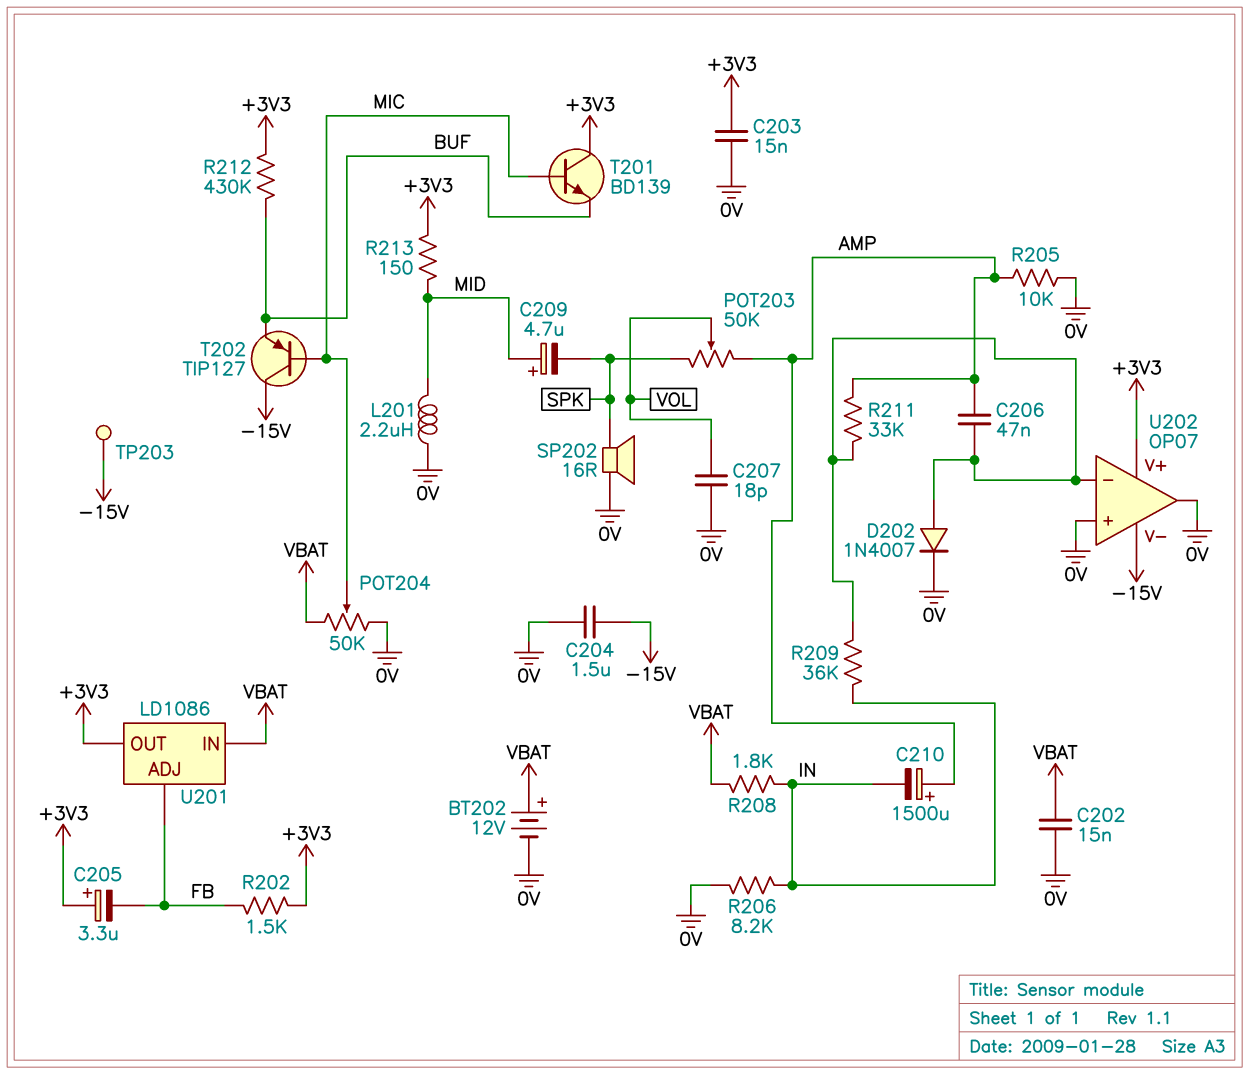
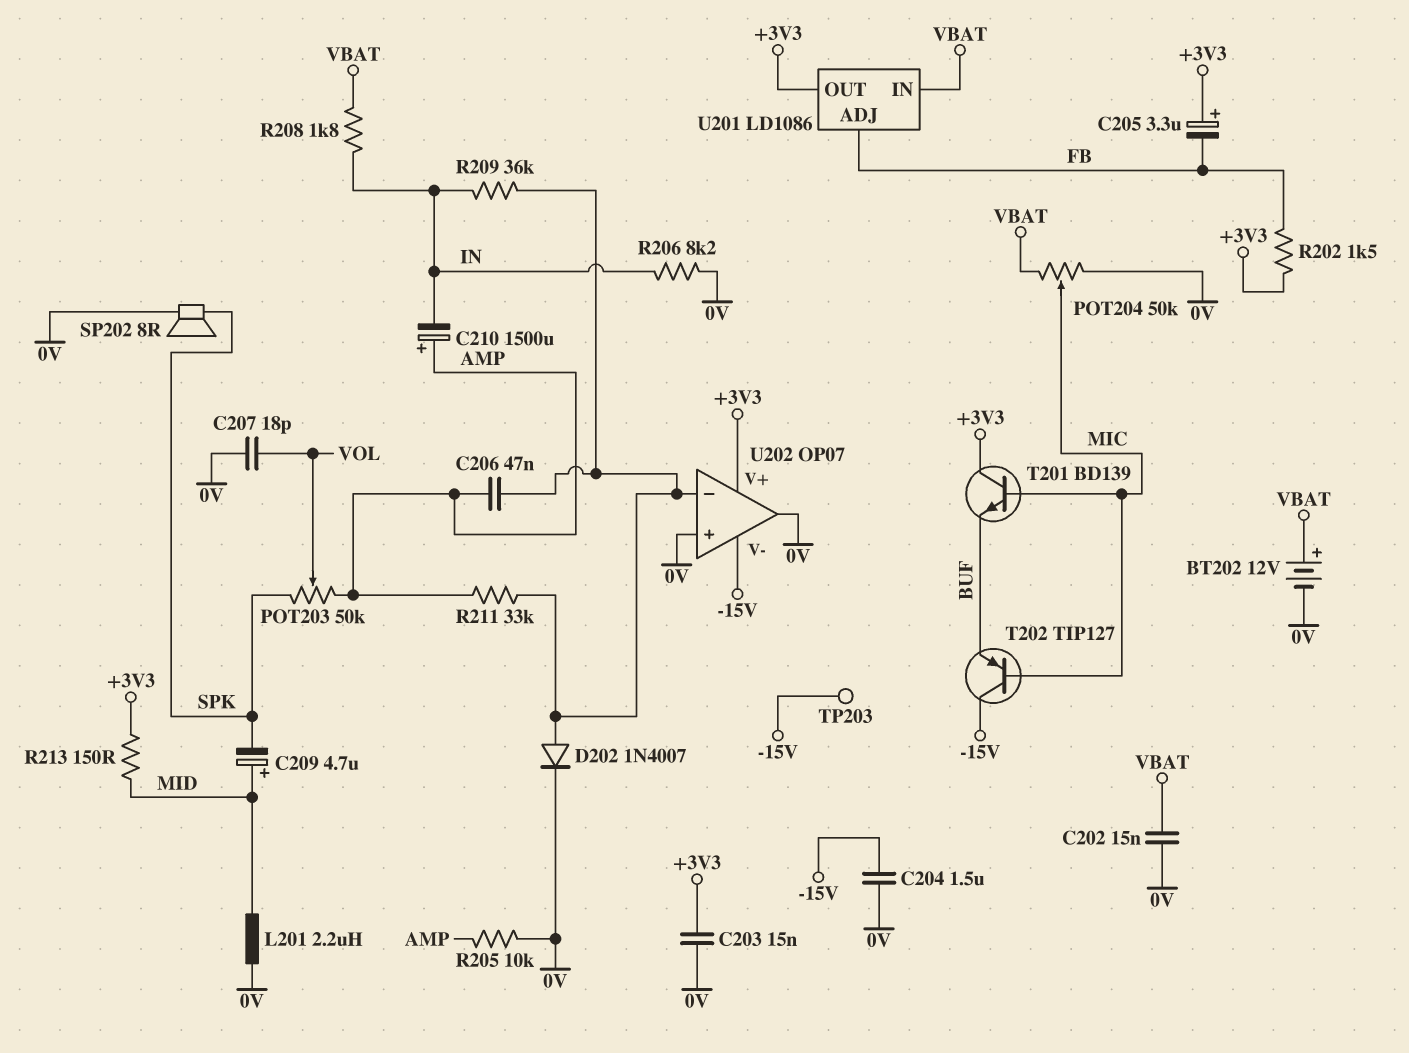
R212: 430k (+3V3, BUF) -> none
SP202: speaker 16R (0V, SPK) -> speaker 8R (0V, SPK)

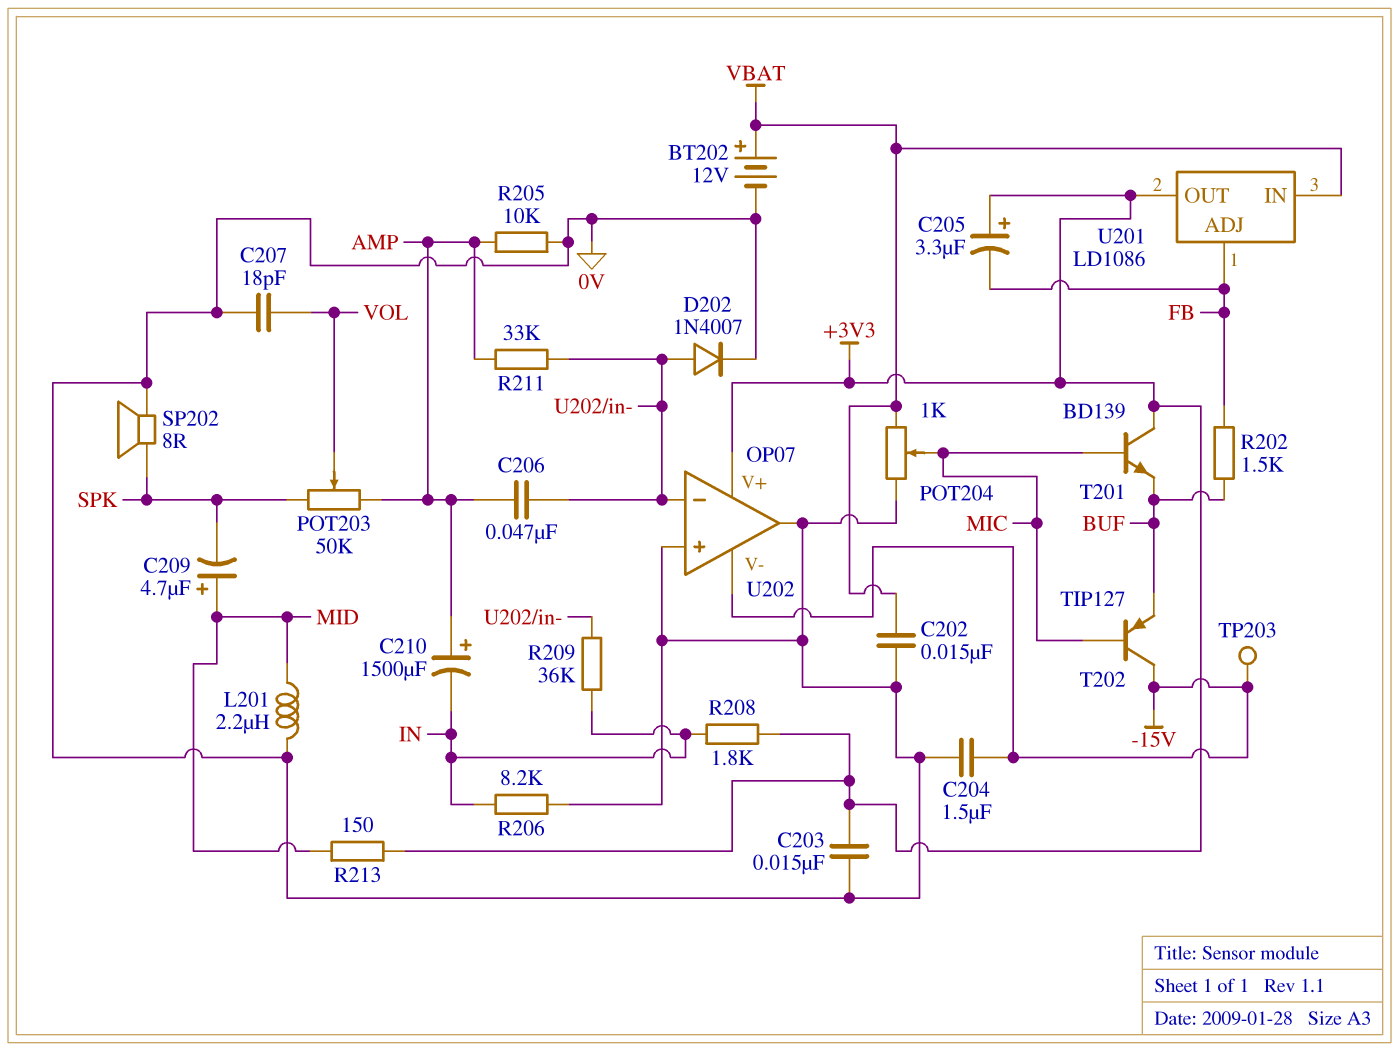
POT204: 50k (0V, VBAT, wiper MIC) -> 1k (0V, VBAT, wiper MIC)
R202: 1.5k (+3V3, FB) -> 1.5k (BUF, FB)
R208: 1.8k (IN, VBAT) -> 1.8k (+3V3, IN)

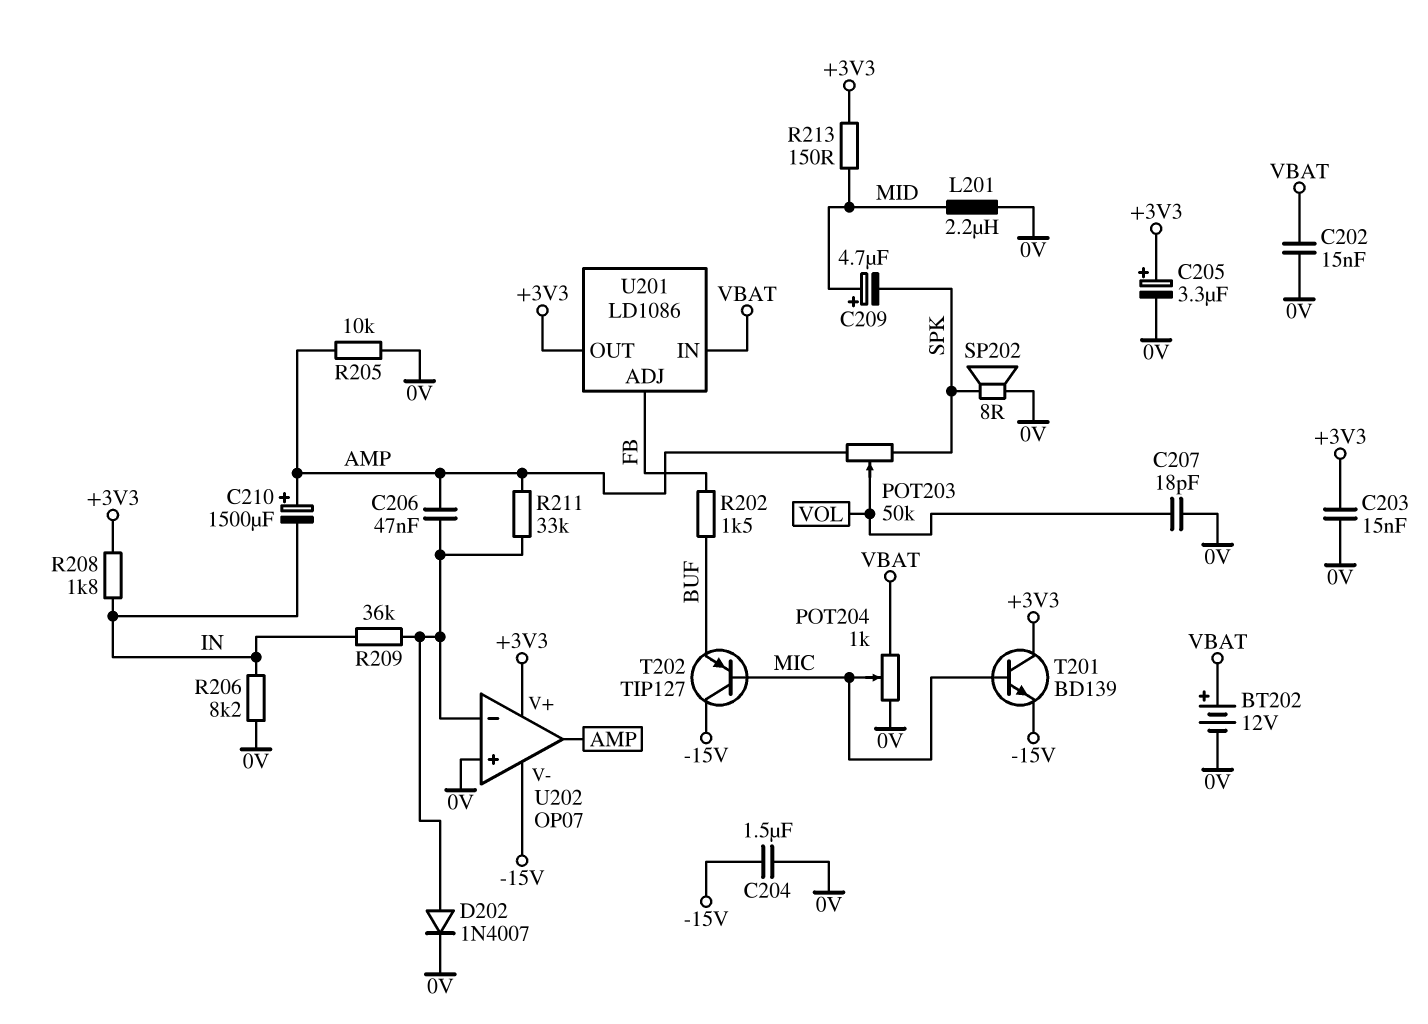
C205: 3.3uF (plus +3V3, minus FB) -> 3.3uF (plus +3V3, minus 0V)
T201: NPN BD139 (B MIC, C +3V3, E BUF) -> NPN BD139 (B MIC, C +3V3, E -15V)
TP203: test point (-15V) -> none
U202 pin out: 0V -> AMP

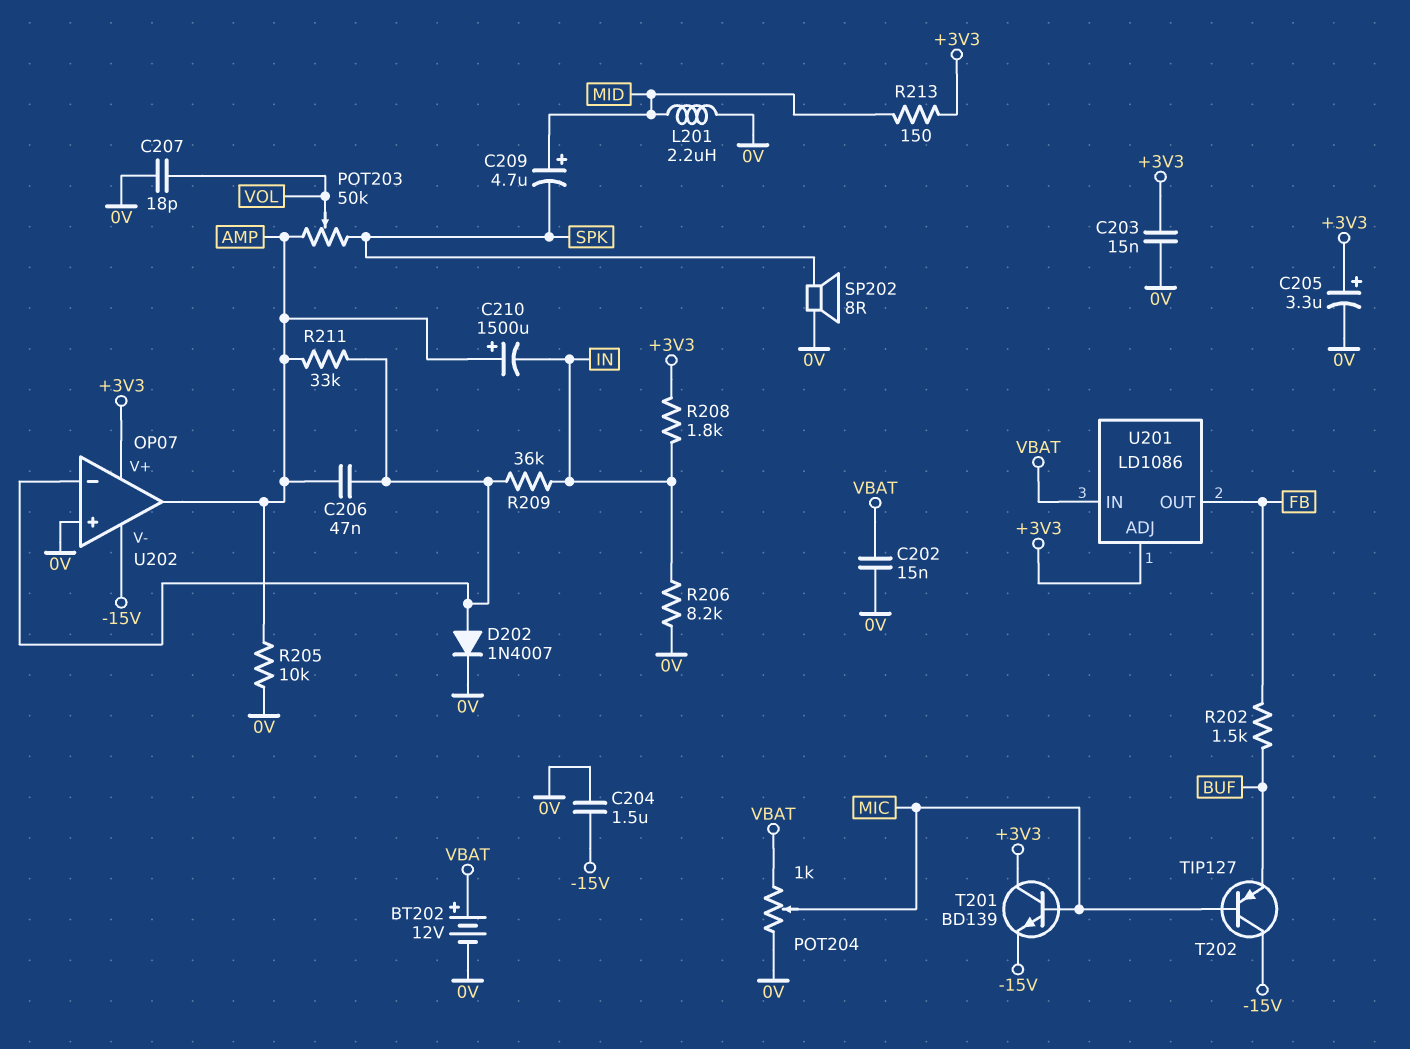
U201 pin ADJ: FB -> +3V3
U201 pin OUT: +3V3 -> FB

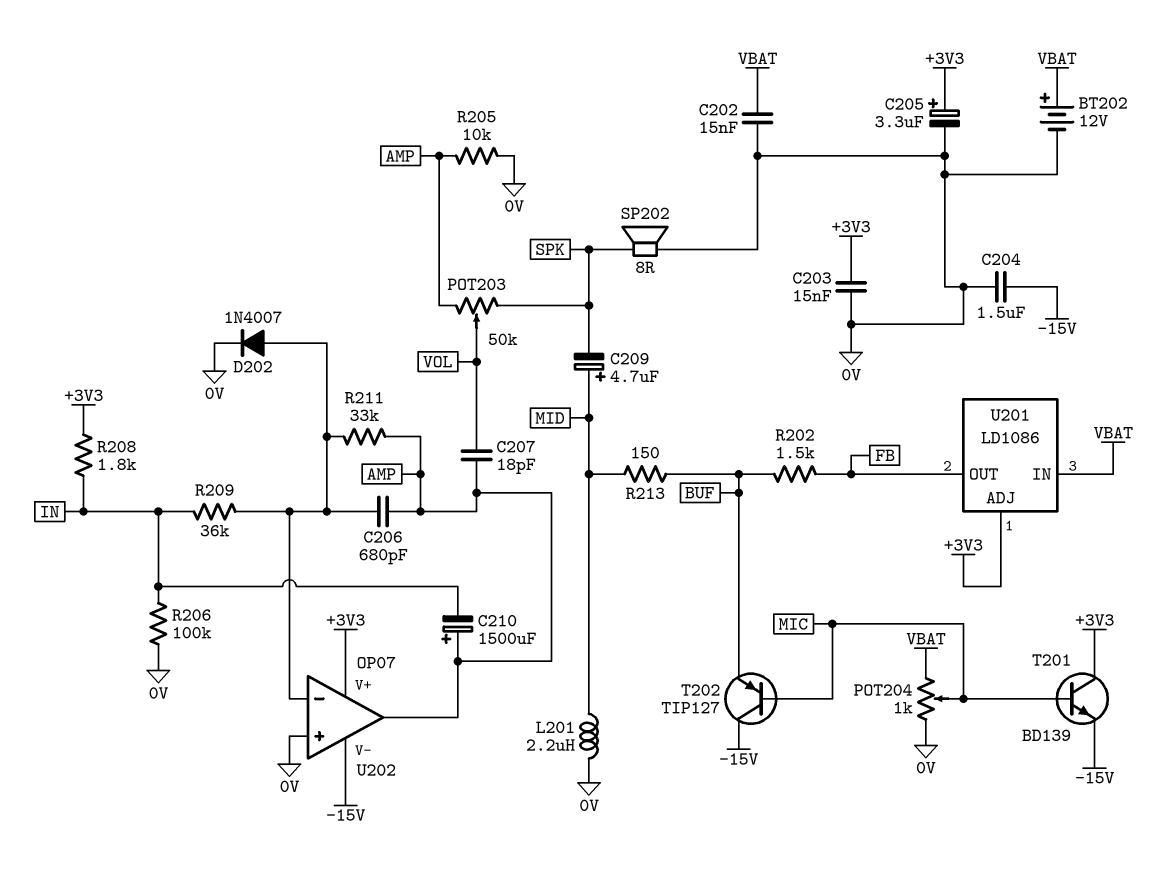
C206: 47nF (AMP, U202/in-) -> 680pF (AMP, U202/in-)
C207: 18pF (0V, VOL) -> 18pF (AMP, VOL)
R206: 8.2k (0V, IN) -> 100k (0V, IN)
R213: 150 (+3V3, MID) -> 150 (BUF, MID)

